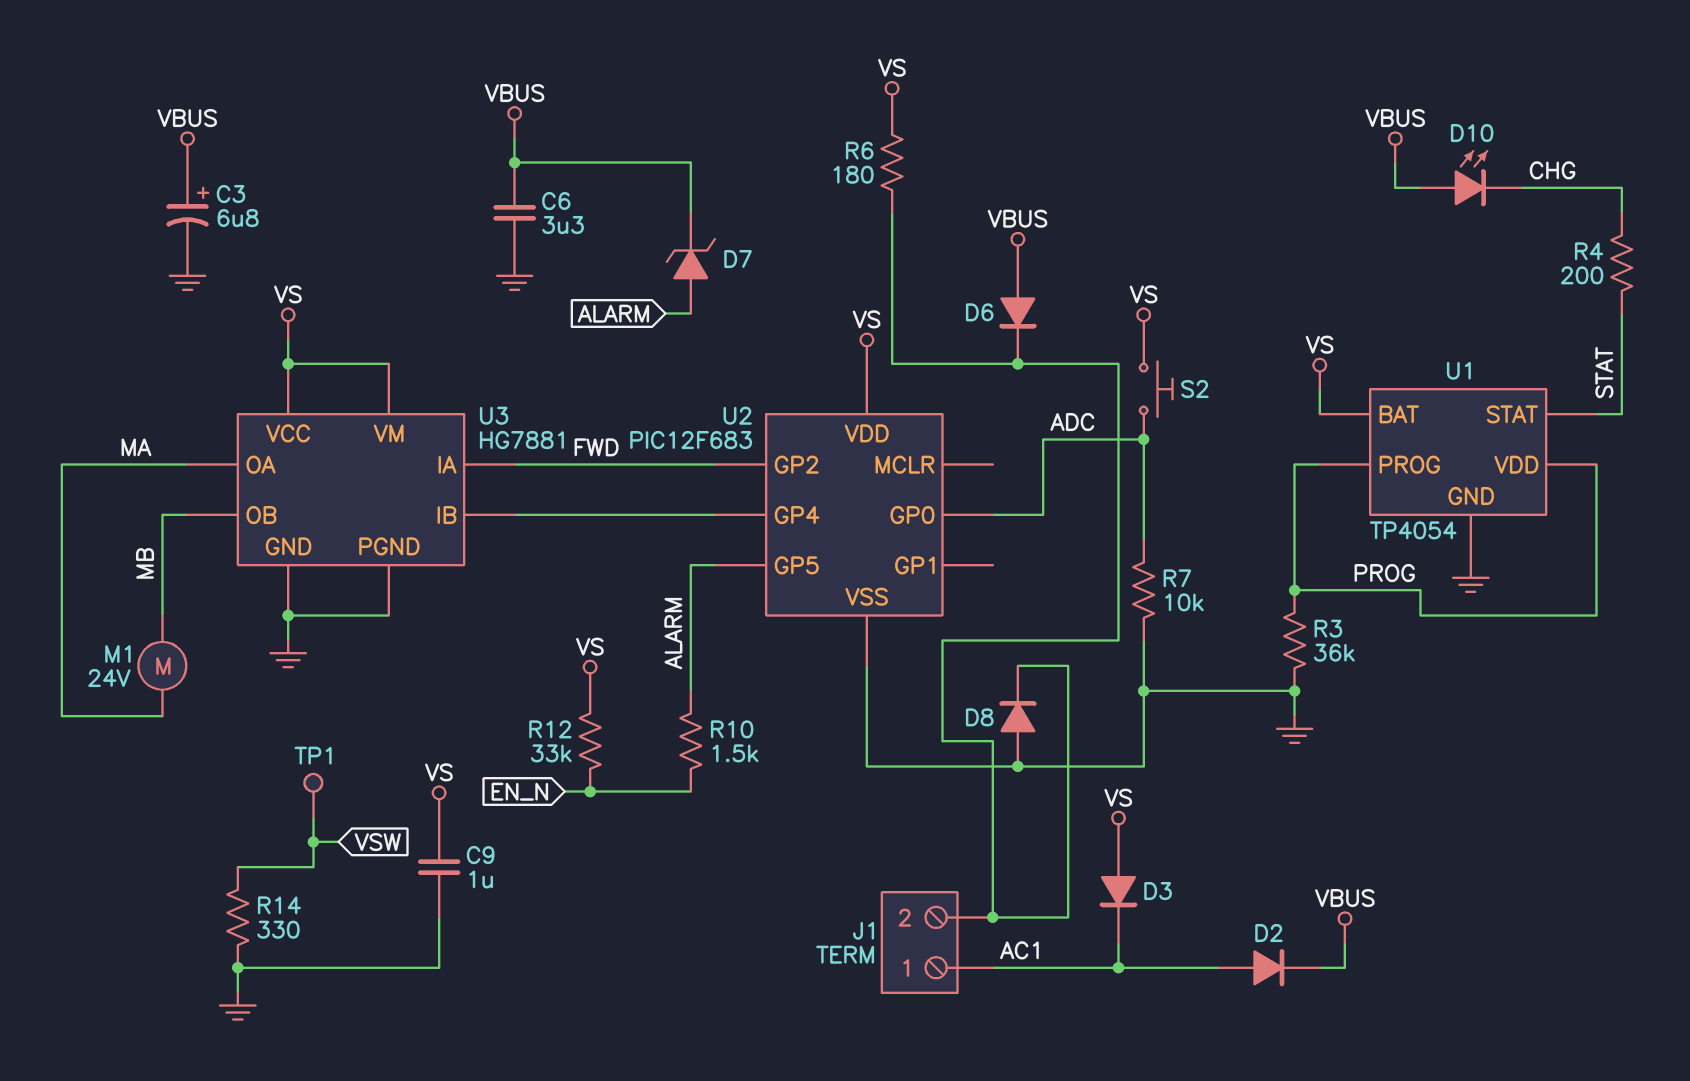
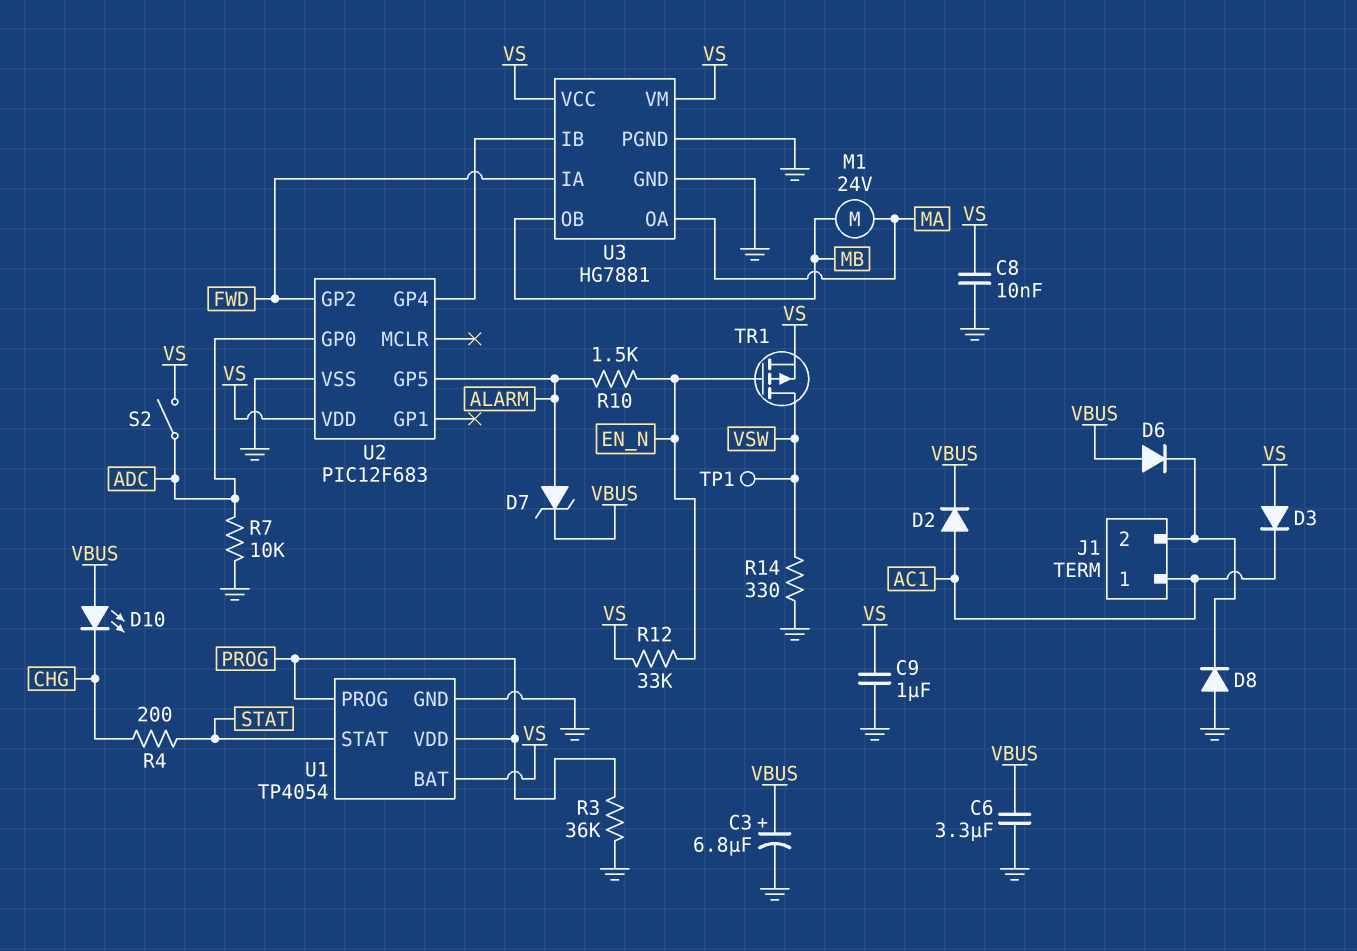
C8: none -> 10nF (GND, VS)
R6: 180 (J1/2, VS) -> none
S2: button (ADC, VS) -> switch (ADC, VS)
TR1: none -> PMOS (G EN_N, D VSW, S VS)

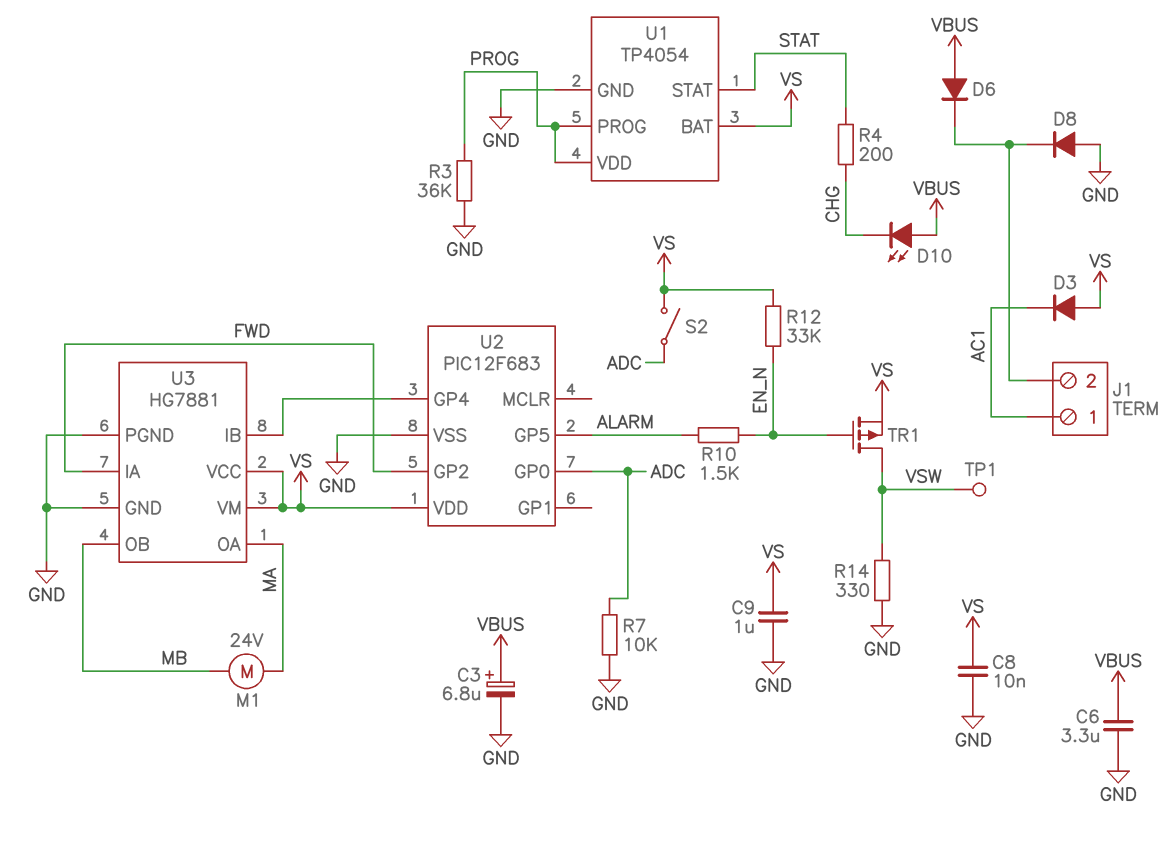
D2: diode (A AC1, K VBUS) -> none
D7: zener (A ALARM, K VBUS) -> none

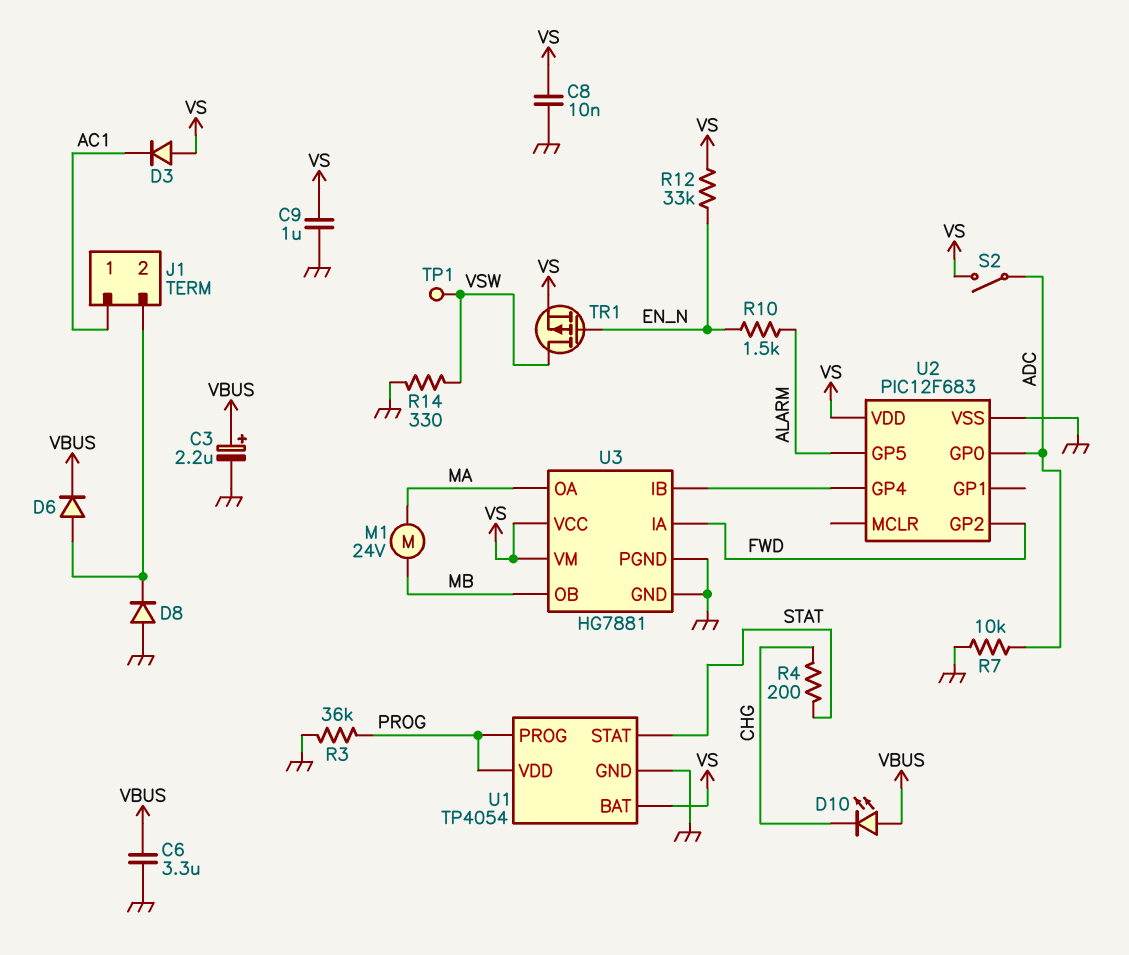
C3: 6.8uF (plus VBUS, minus GND) -> 2.2uF (plus VBUS, minus GND)
D6: diode (A VBUS, K J1/2) -> diode (A J1/2, K VBUS)

